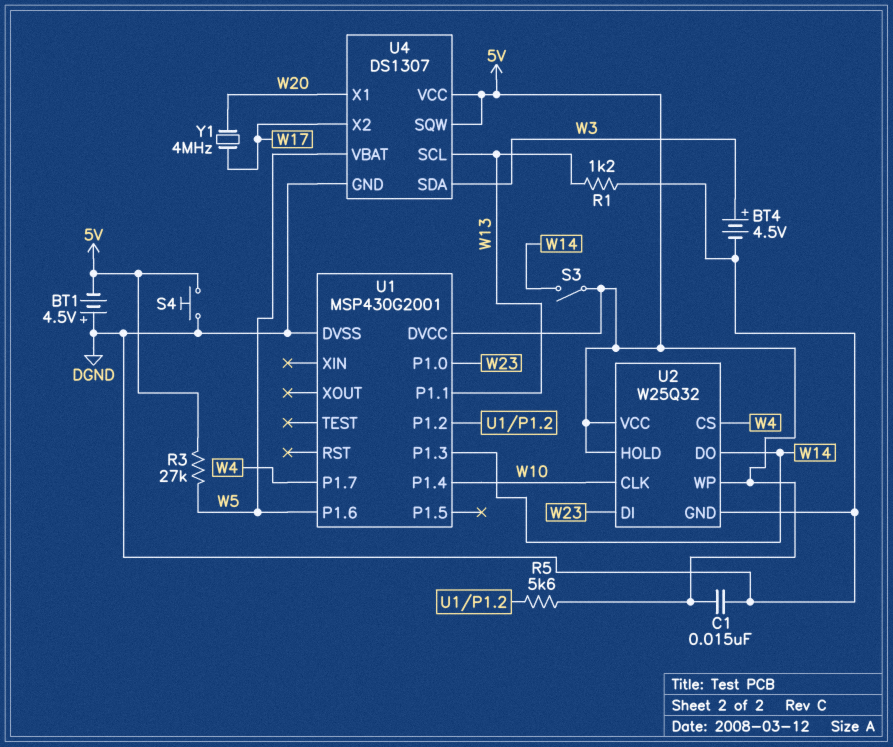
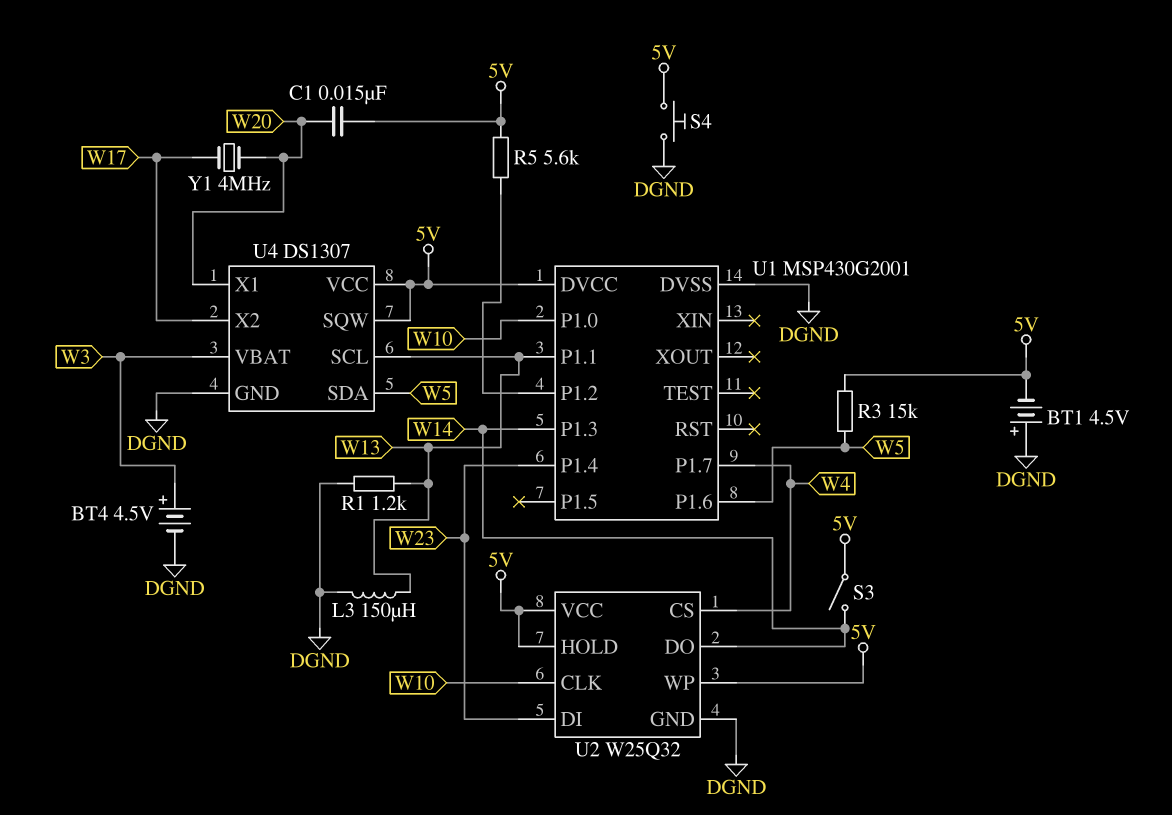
C1: 15nF (5V, DGND) -> 15nF (5V, W20)
L3: none -> 150uH (DGND, W13)
R3: 27k (5V, W5) -> 15k (5V, W5)
U1 pin P1.0: W23 -> W10
U1 pin P1.4: W10 -> W23
U4 pin SDA: W3 -> W5
U4 pin VBAT: W5 -> W3

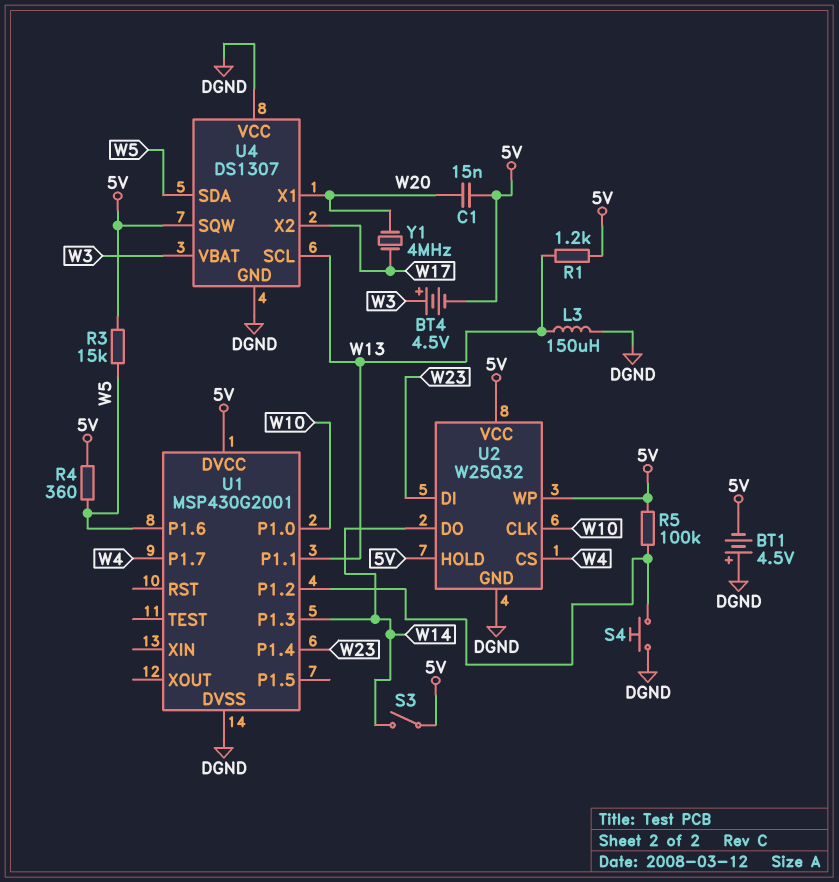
BT4: 4.5V (plus W3, minus DGND) -> 4.5V (plus W3, minus 5V)
R1: 1.2k (DGND, W13) -> 1.2k (5V, W13)
R4: none -> 360 (5V, W5)
R5: 5.6k (5V, U1/P1.2) -> 100k (5V, U1/P1.2)
S4: button (5V, DGND) -> button (DGND, U1/P1.2)
U4 pin VCC: 5V -> DGND

